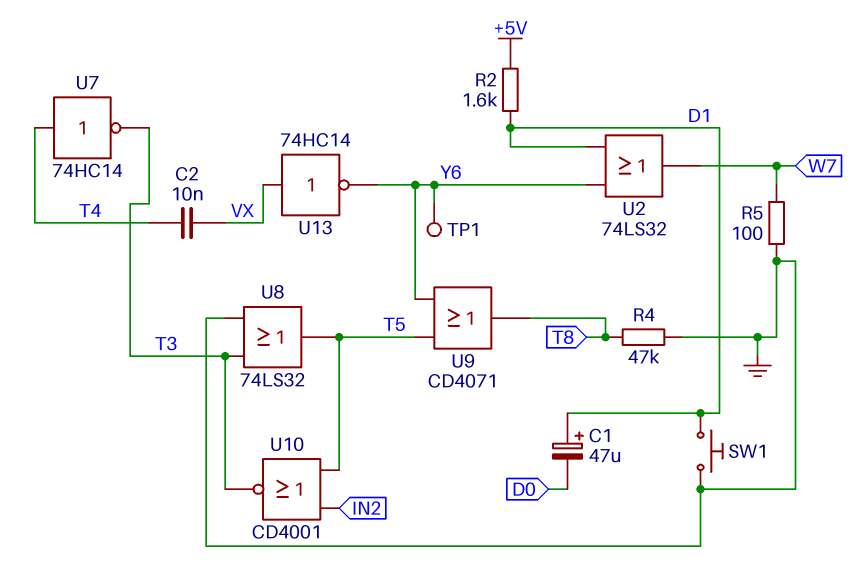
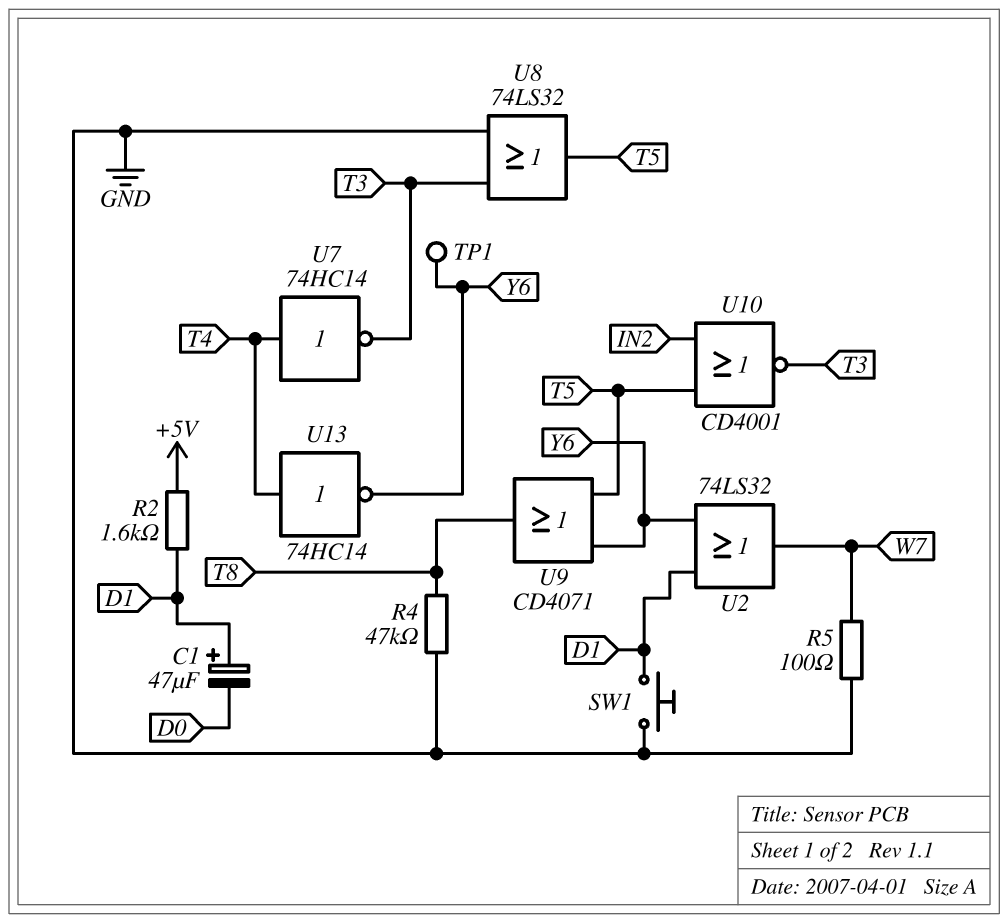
C2: 10nF (T4, VX) -> none
U13: NOT 74HC14 (in VX, out Y6) -> NOT 74HC14 (in T4, out Y6)

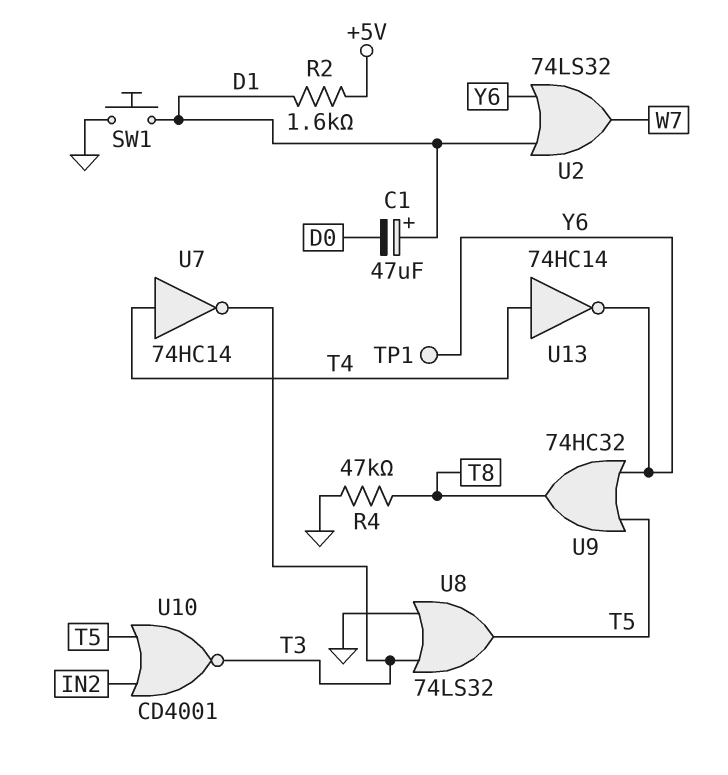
R5: 100 (GND, W7) -> none
U9: OR CD4071 (in T5, in Y6, out T8) -> OR 74HC32 (in T5, in Y6, out T8)

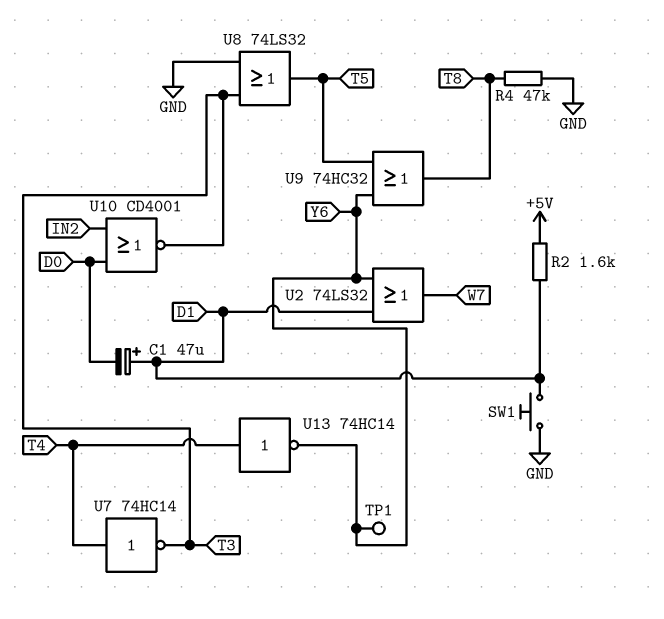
U10: NOR CD4001 (in IN2, in T5, out T3) -> NOR CD4001 (in D0, in IN2, out T3)

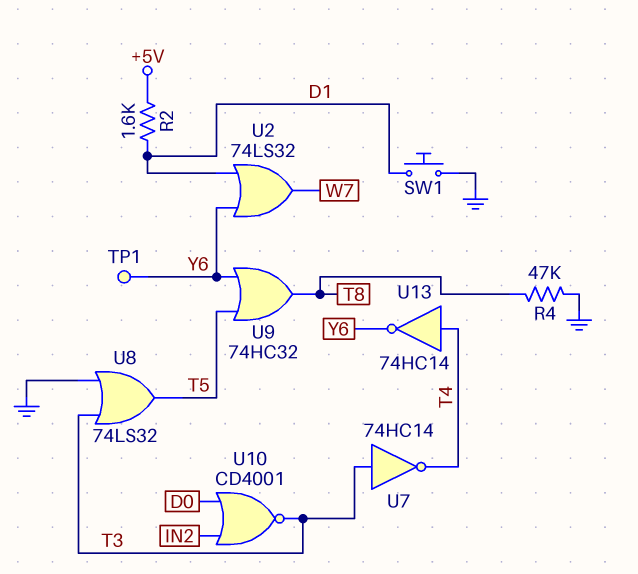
C1: 47uF (plus D1, minus D0) -> none
U7: NOT 74HC14 (in T4, out T3) -> NOT 74HC14 (in T3, out T4)

